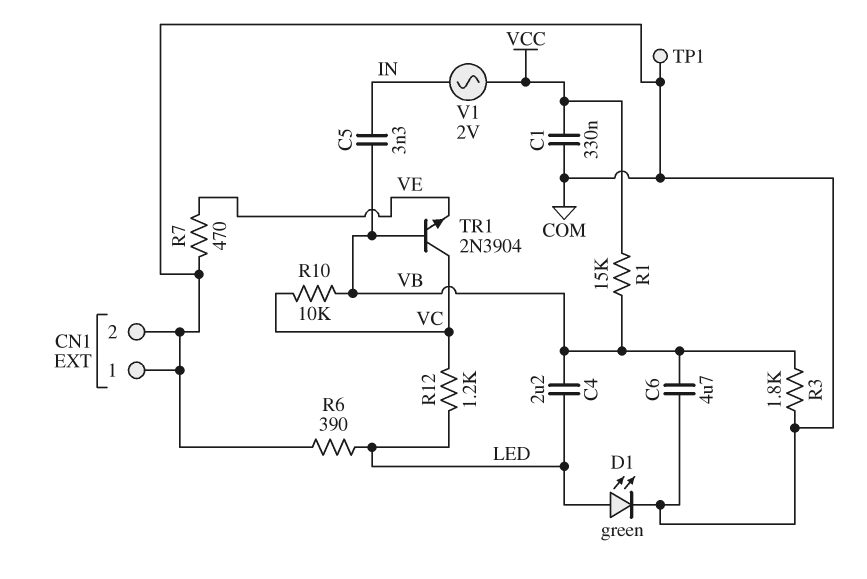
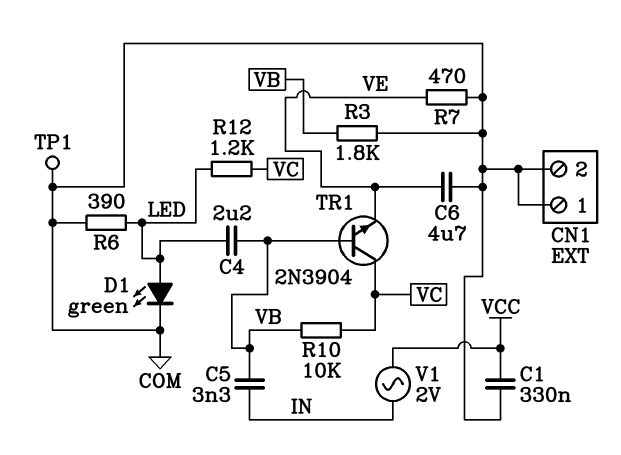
C6: 4.7uF (COM, VB) -> 4.7uF (COM, VE)
R1: 15k (VB, VCC) -> none

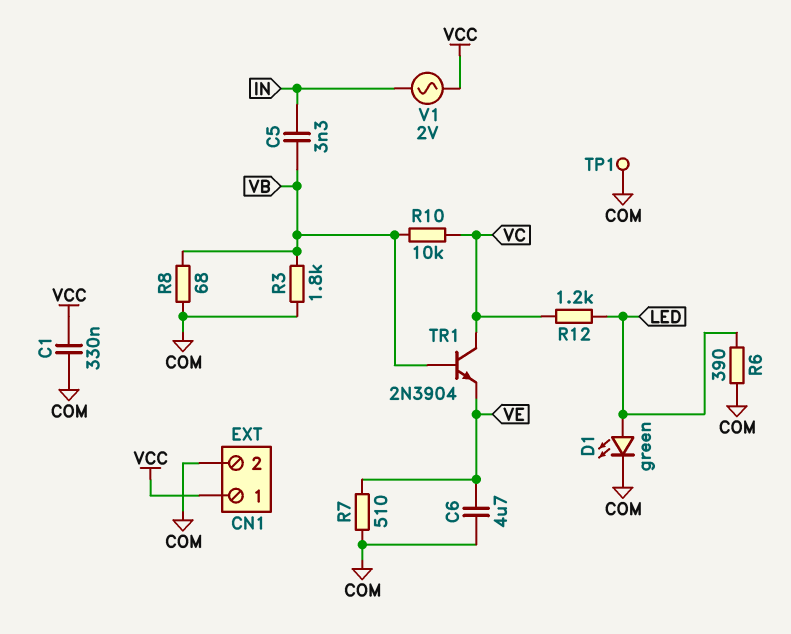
C4: 2.2uF (LED, VB) -> none
CN1 pin 1: COM -> VCC
R7: 470 (COM, VE) -> 510 (COM, VE)
R8: none -> 68 (COM, VB)

